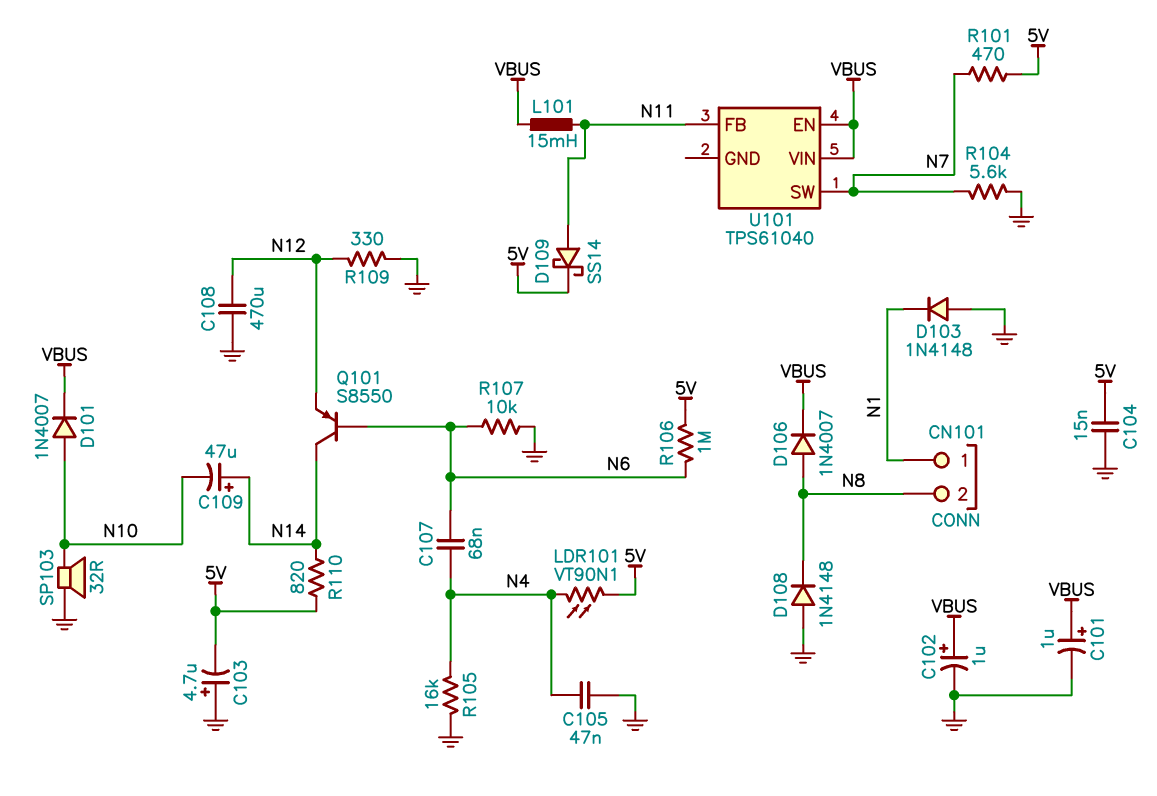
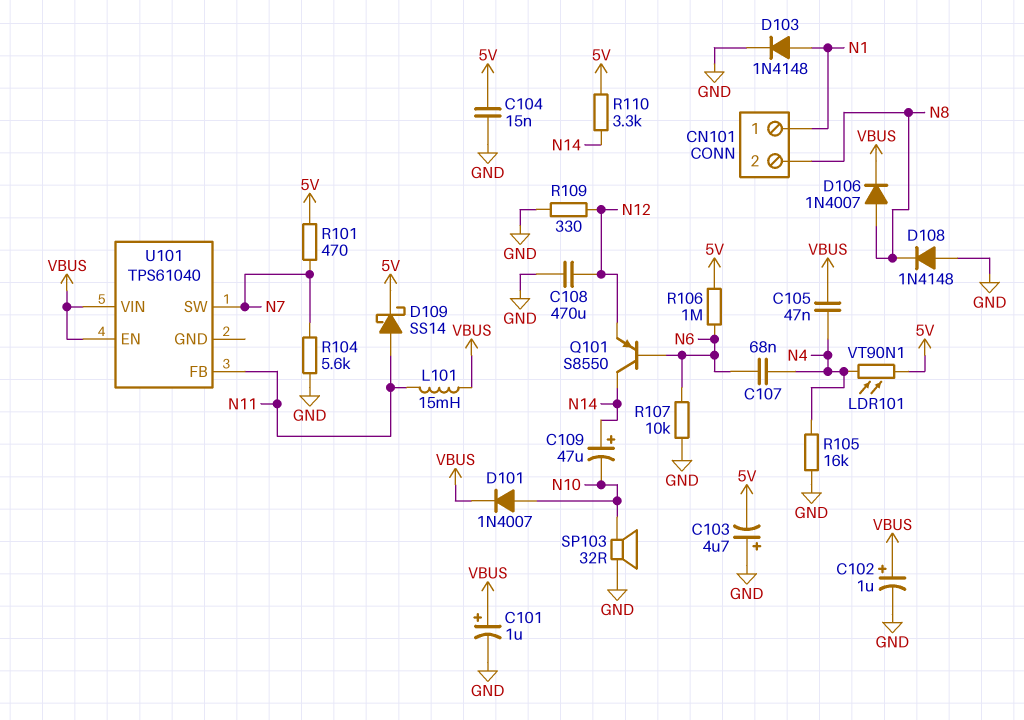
C105: 47nF (GND, N4) -> 47nF (N4, VBUS)
D103: diode 1N4148 (A GND, K N1) -> diode 1N4148 (A N1, K GND)
R110: 820 (5V, N14) -> 3.3k (5V, N14)

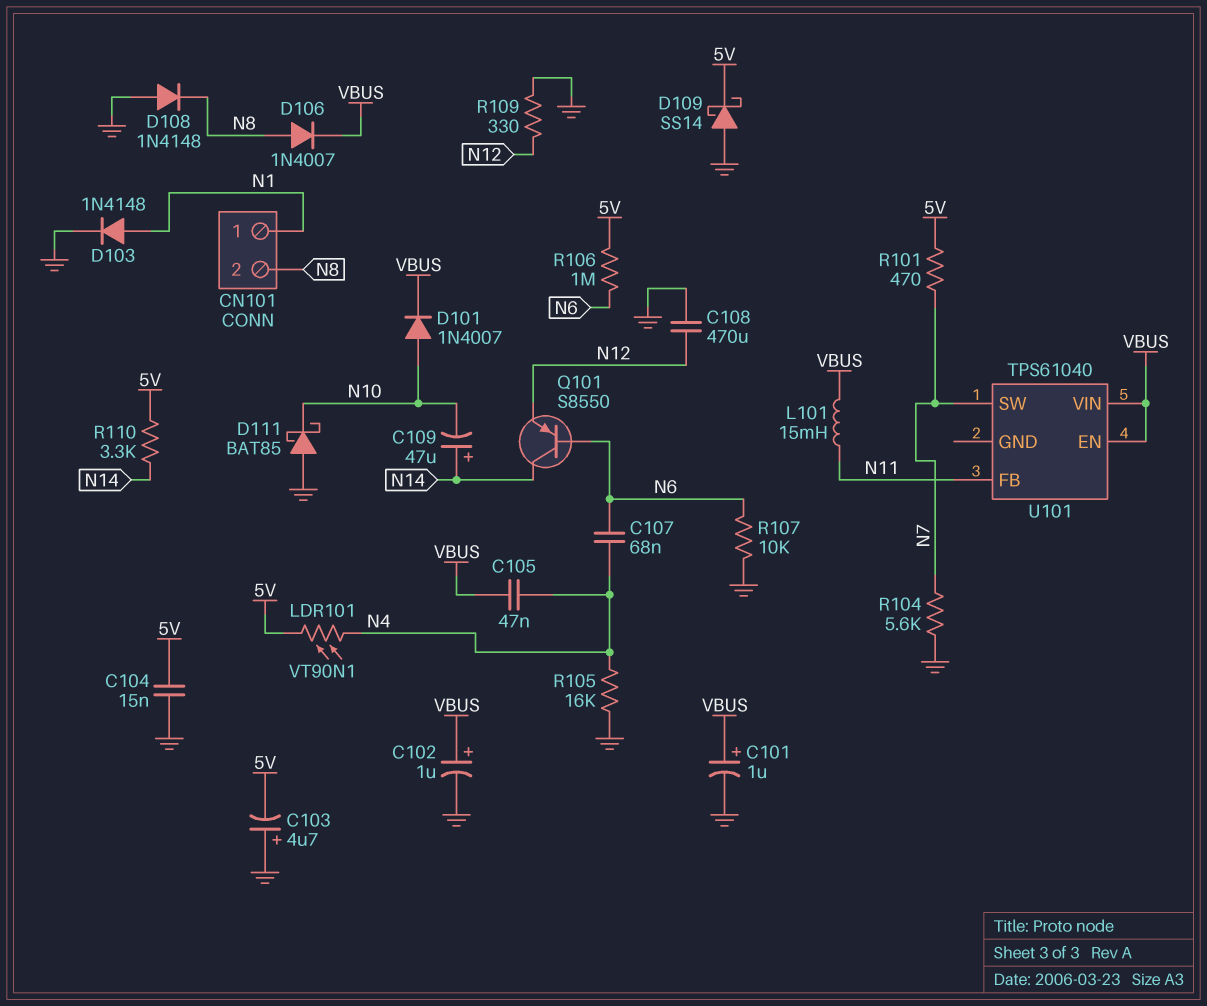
D109: schottky SS14 (A N11, K 5V) -> schottky SS14 (A GND, K 5V)
D111: none -> schottky BAT85 (A GND, K N10)
SP103: speaker 32R (GND, N10) -> none

